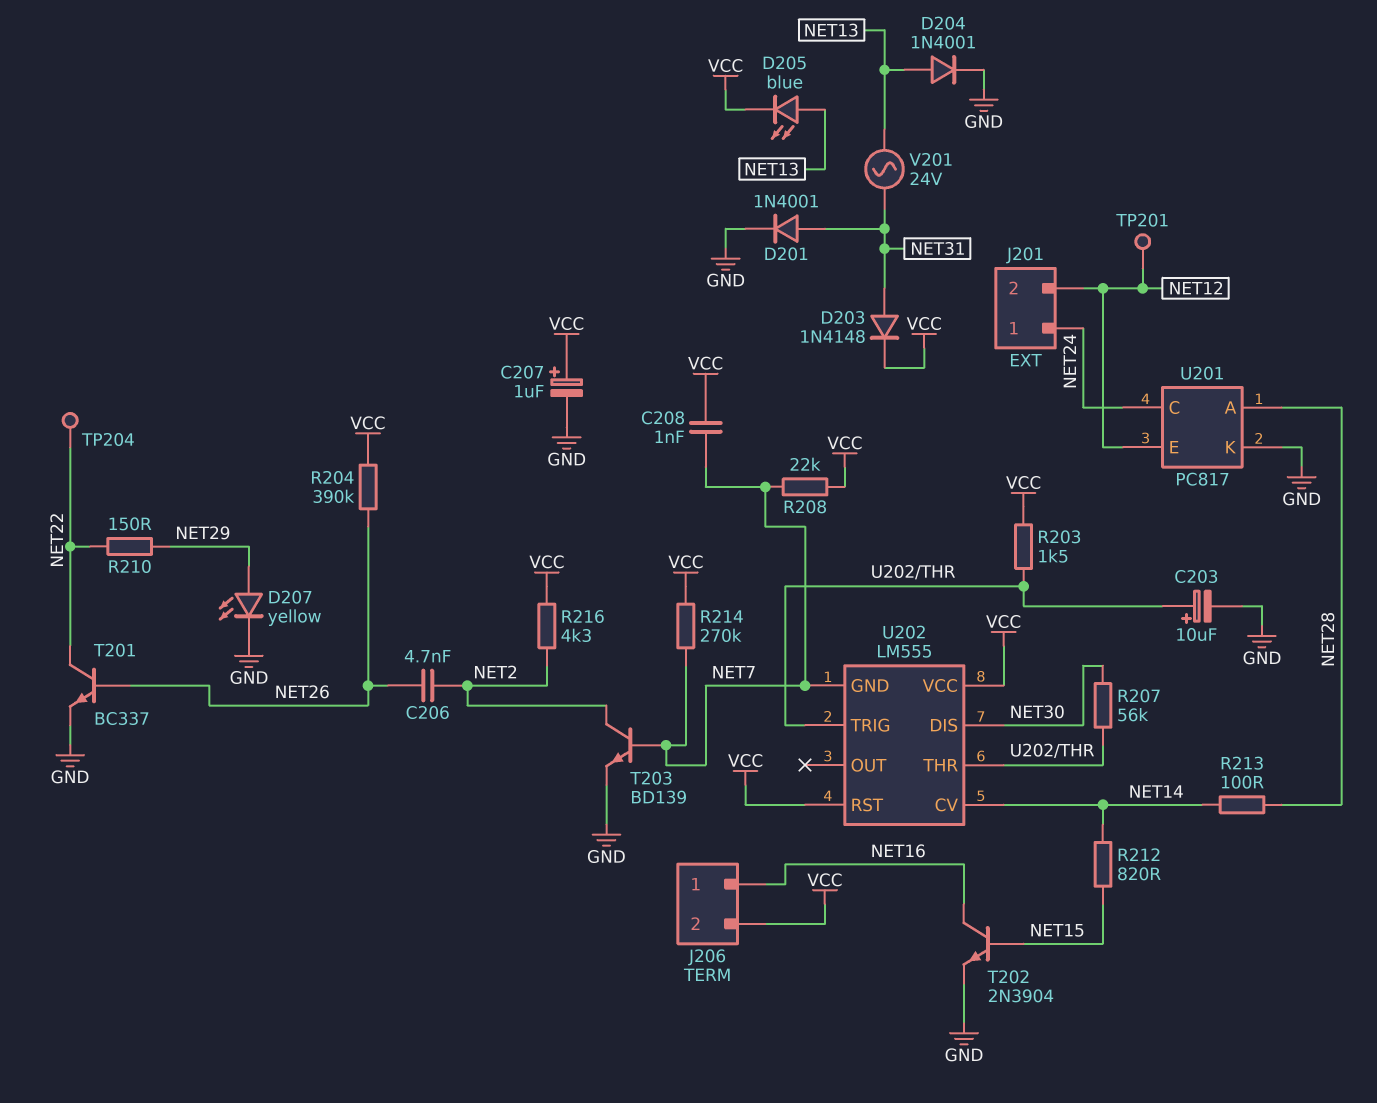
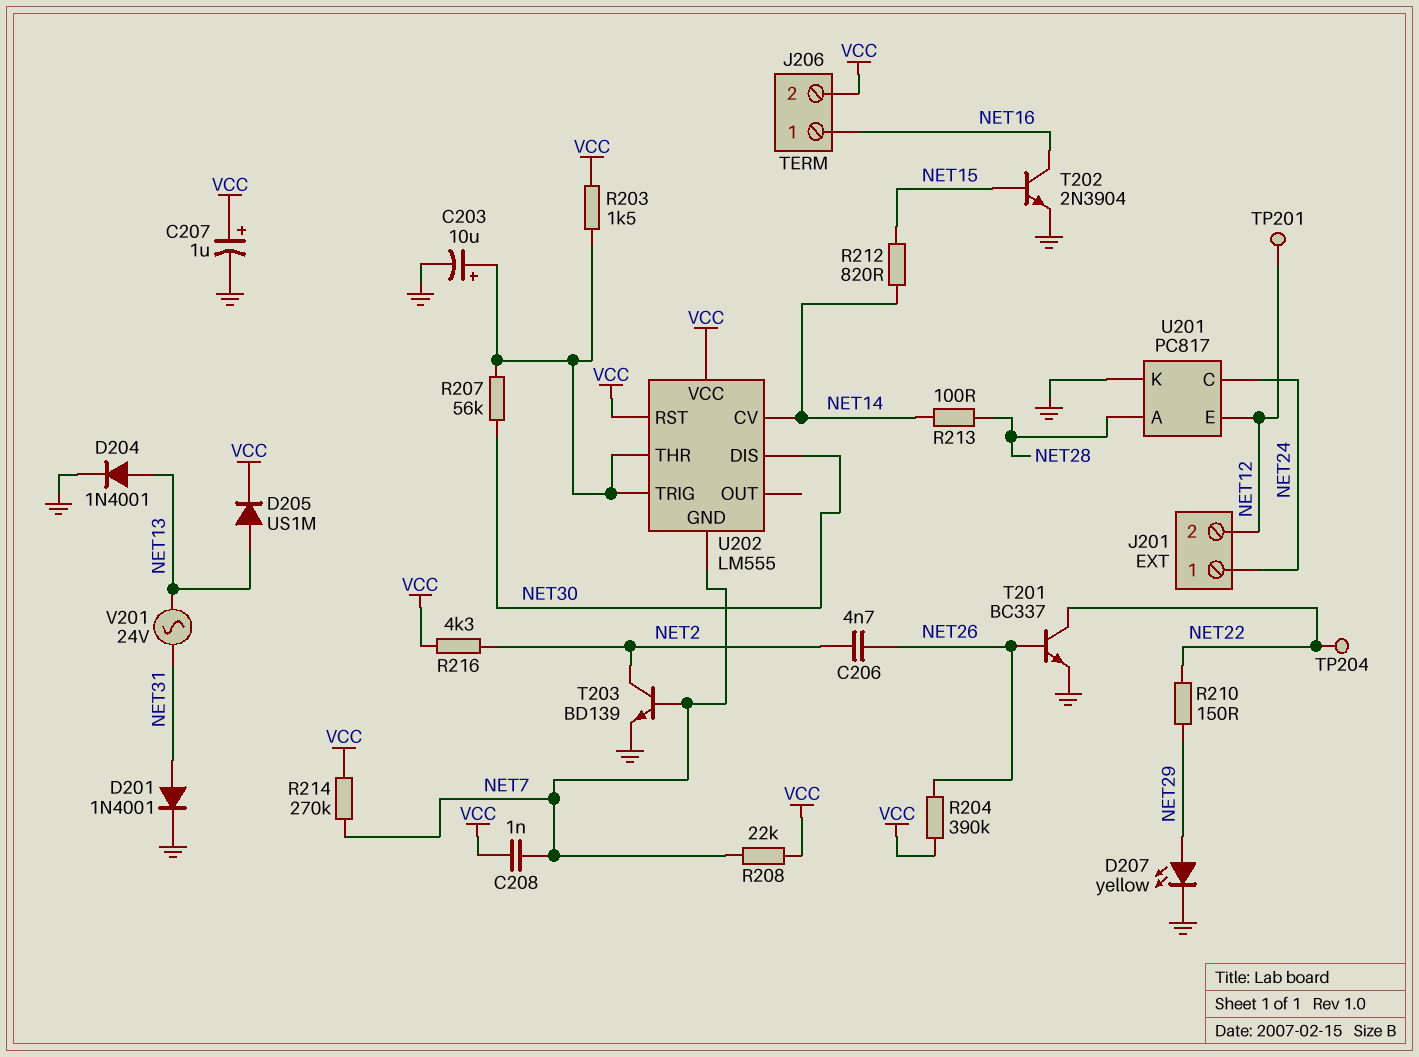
D203: diode 1N4148 (A NET31, K VCC) -> none
D205: LED blue (A NET13, K VCC) -> diode US1M (A NET13, K VCC)

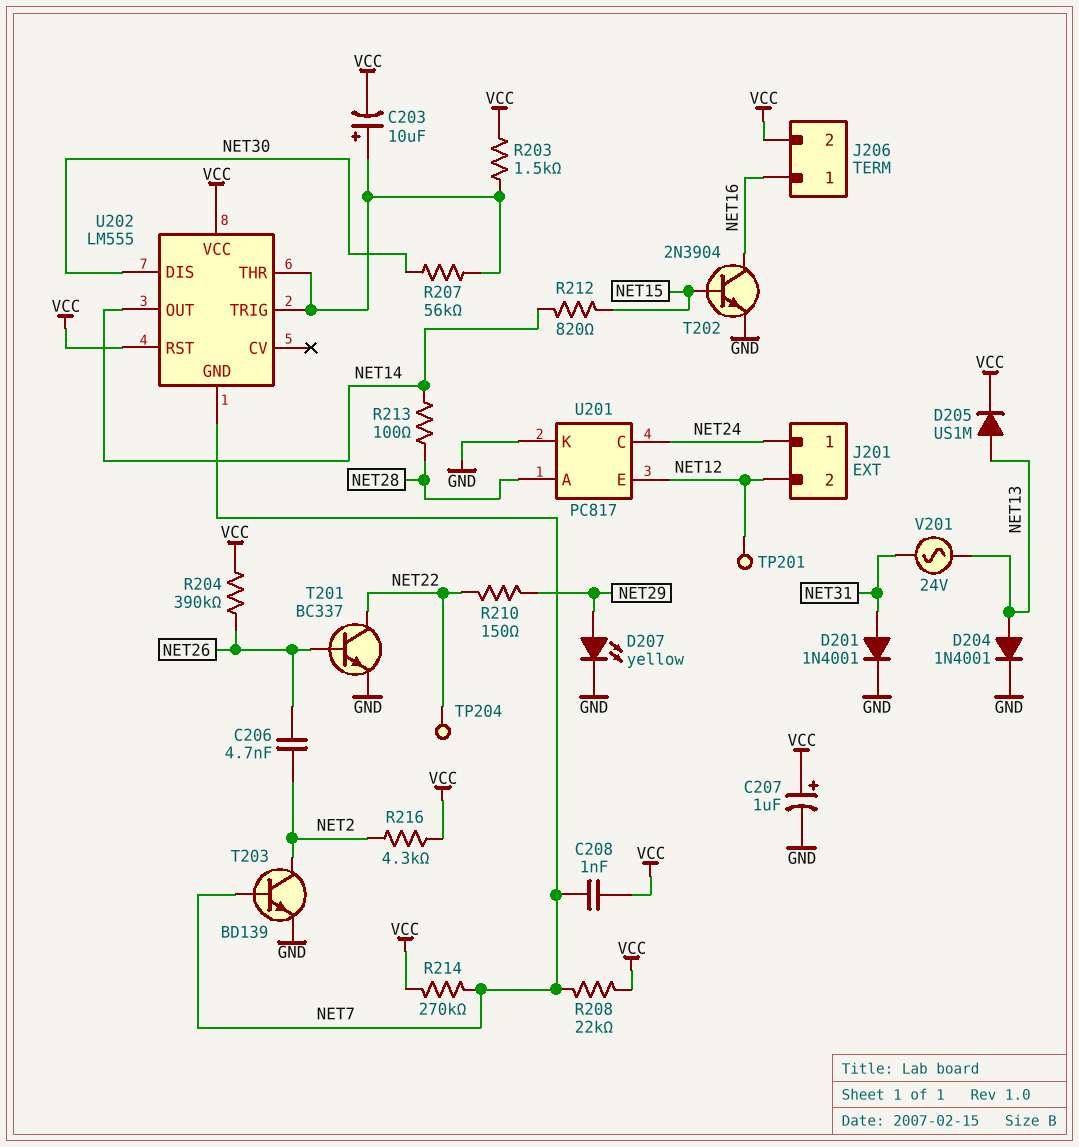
C203: 10uF (plus U202/THR, minus GND) -> 10uF (plus U202/THR, minus VCC)
U202 pin CV: NET14 -> none
U202 pin OUT: none -> NET14

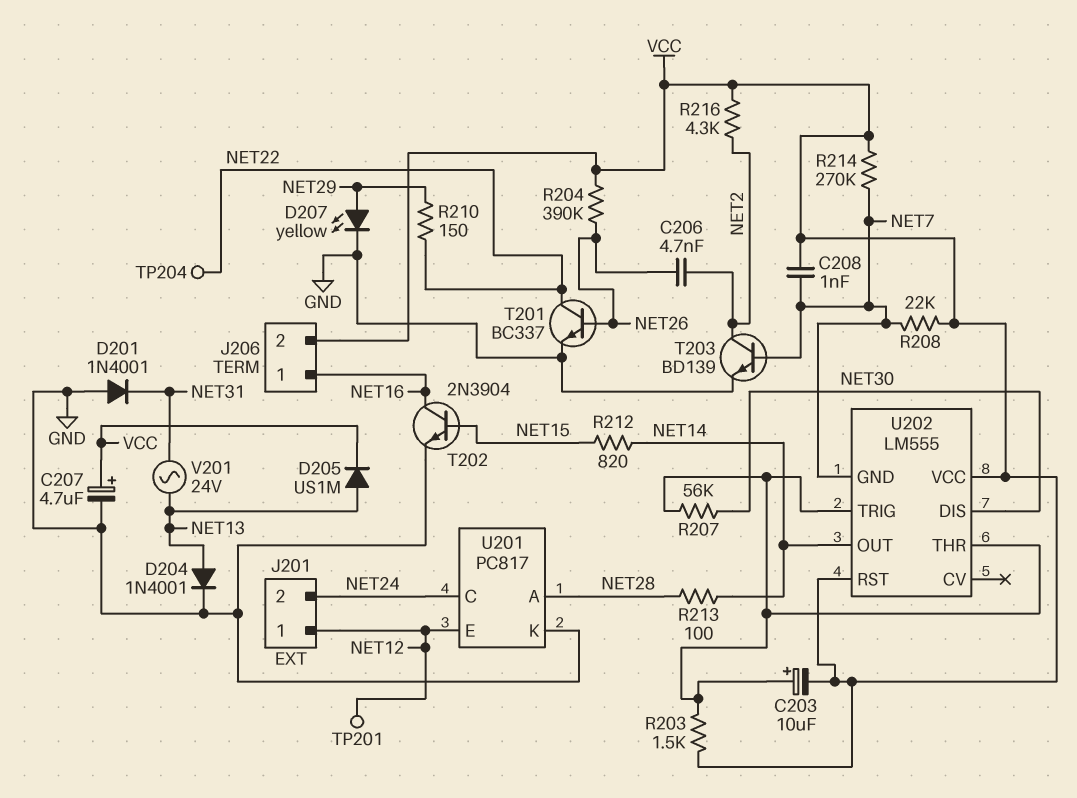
C207: 1uF (plus VCC, minus GND) -> 4.7uF (plus VCC, minus GND)
D201: diode 1N4001 (A NET31, K GND) -> diode 1N4001 (A GND, K NET31)
J201 pin 1: NET24 -> NET12
J201 pin 2: NET12 -> NET24

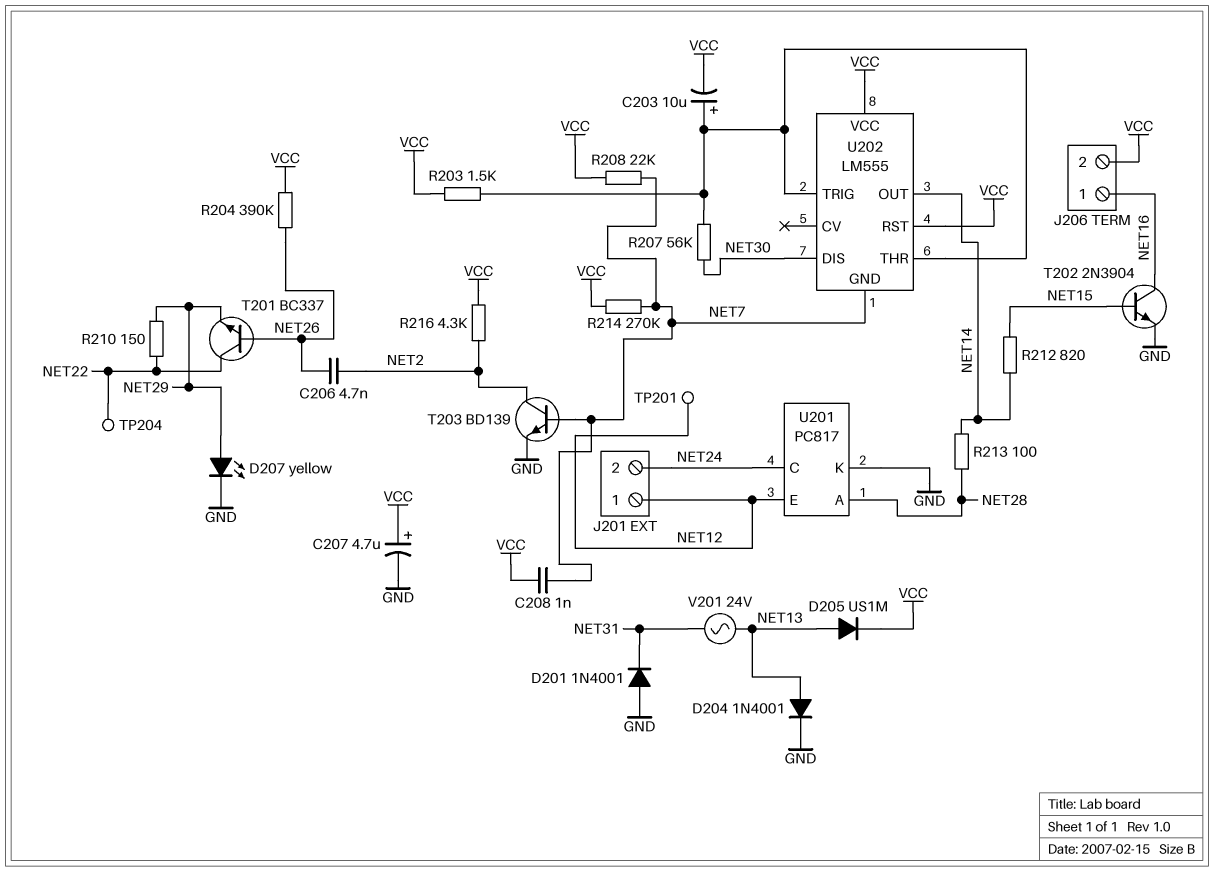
T201: NPN BC337 (B NET26, C NET22, E GND) -> NPN BC337 (B NET26, C NET22, E NET29)

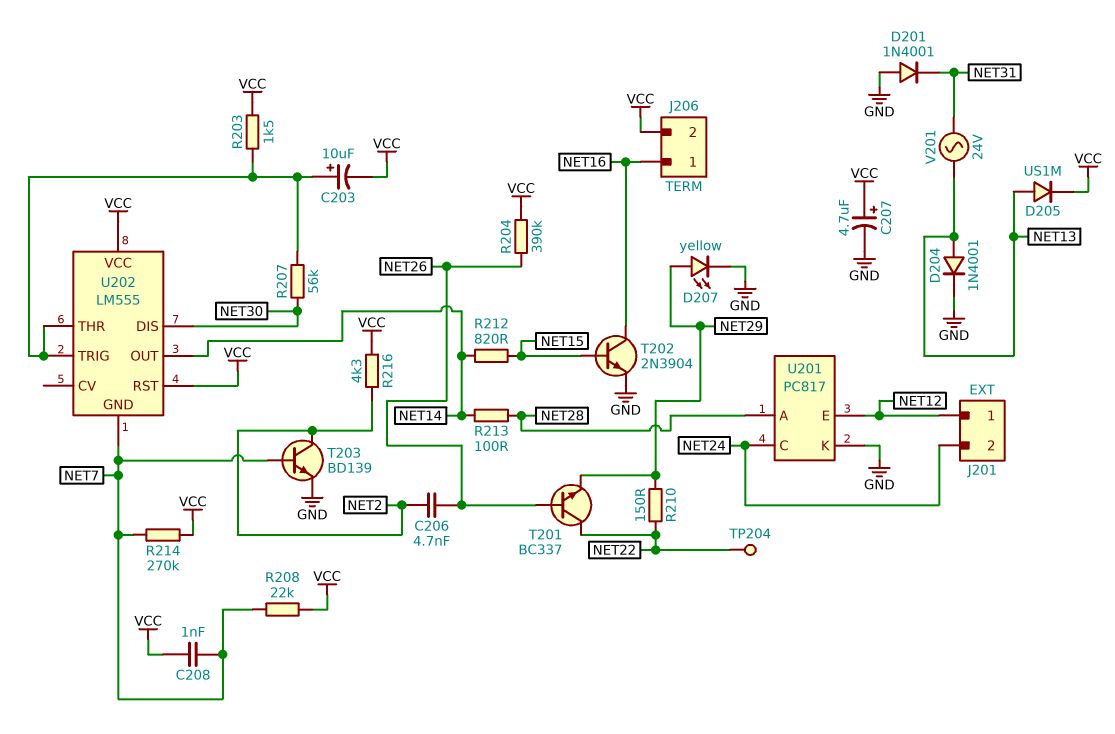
TP201: test point (NET12) -> none

